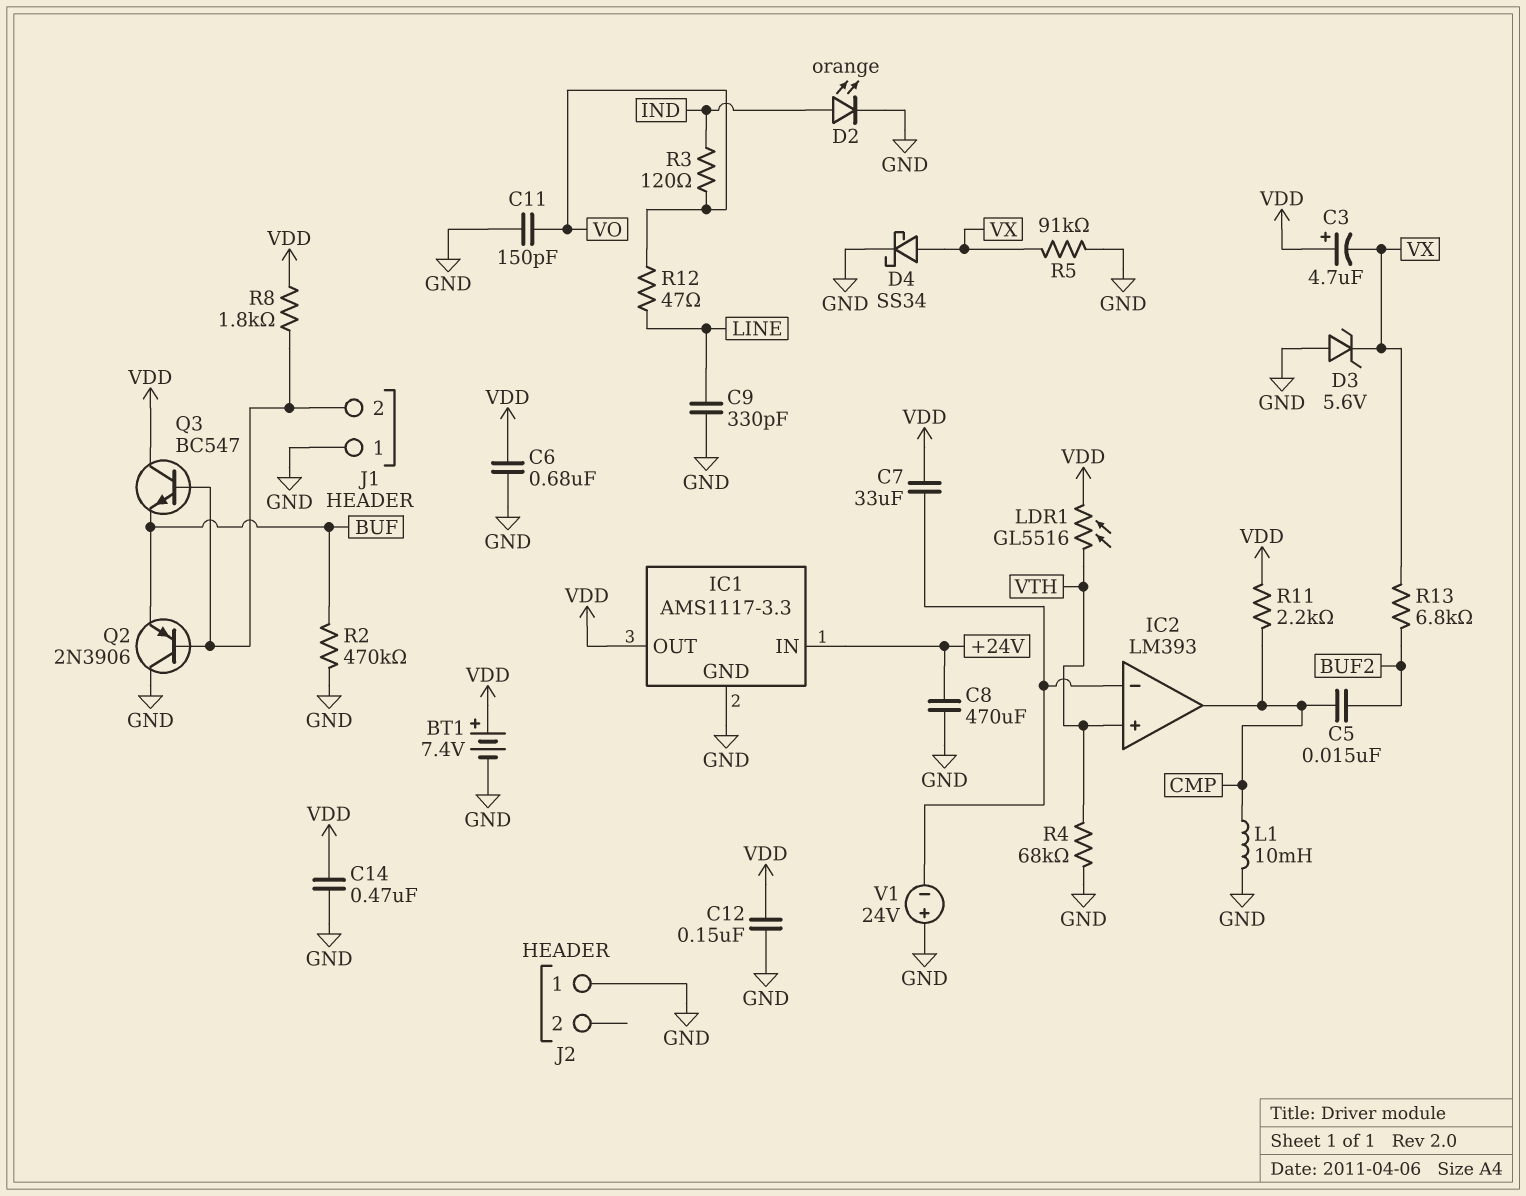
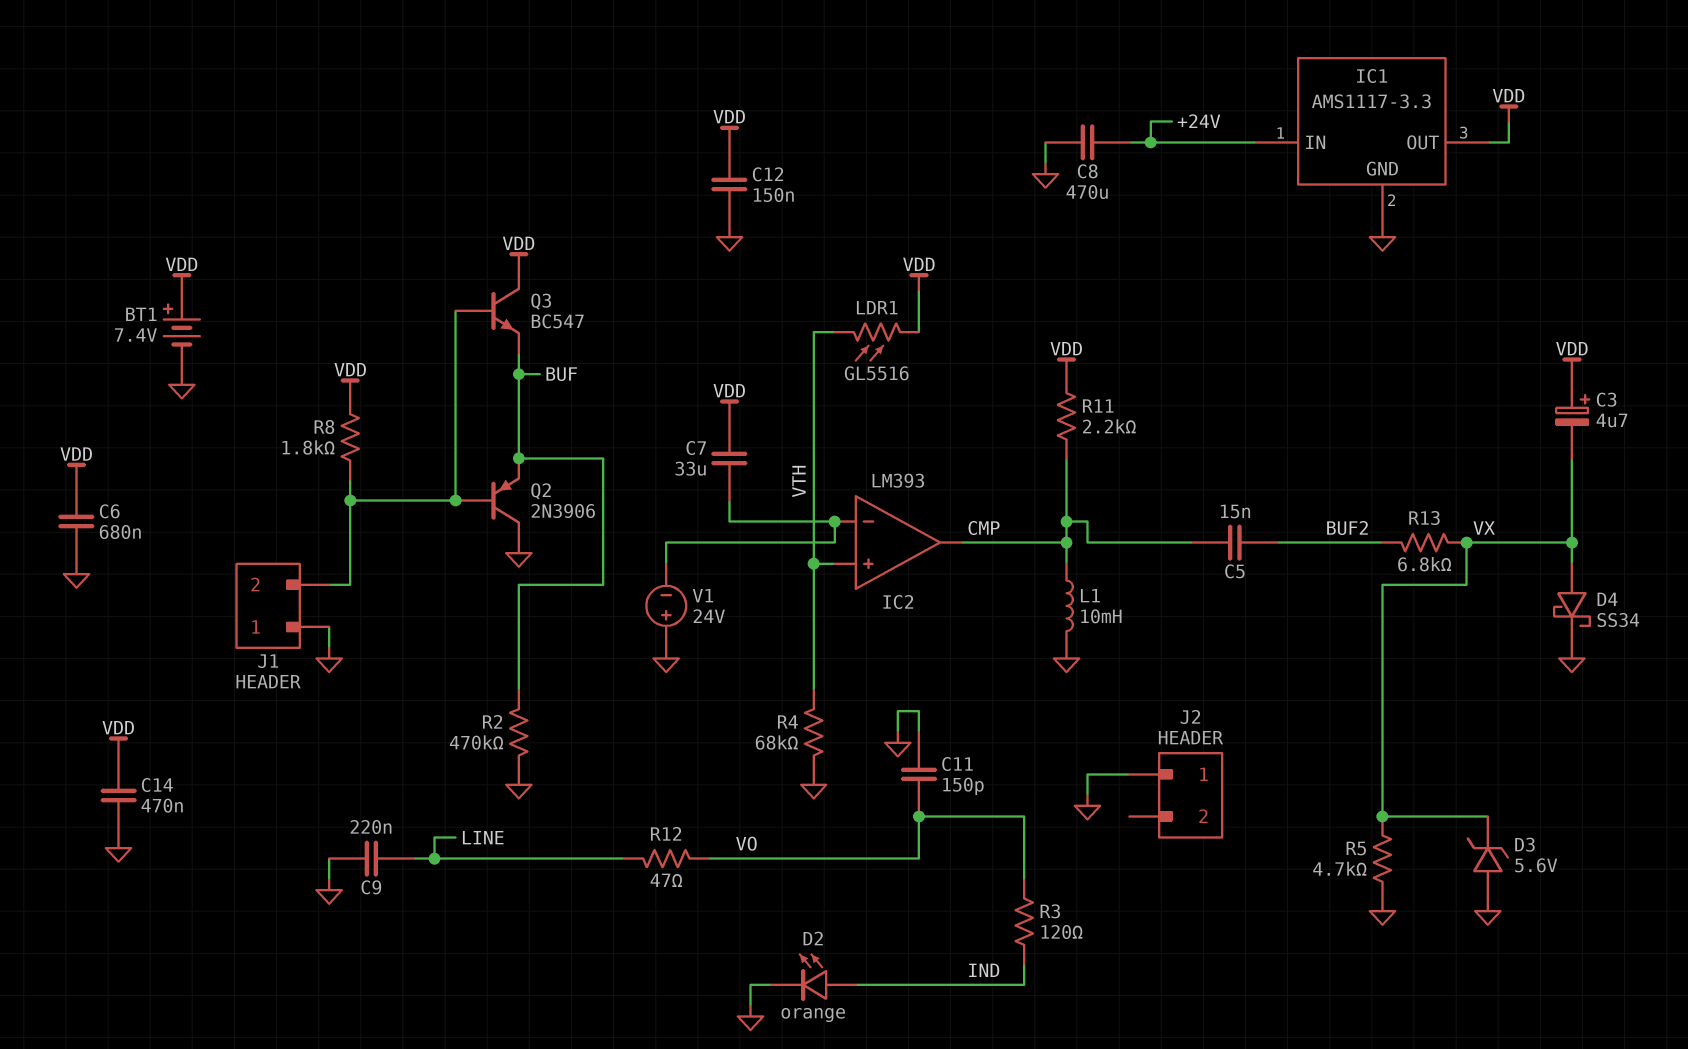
C9: 330pF (GND, LINE) -> 220nF (GND, LINE)
R5: 91k (GND, VX) -> 4.7k (GND, VX)

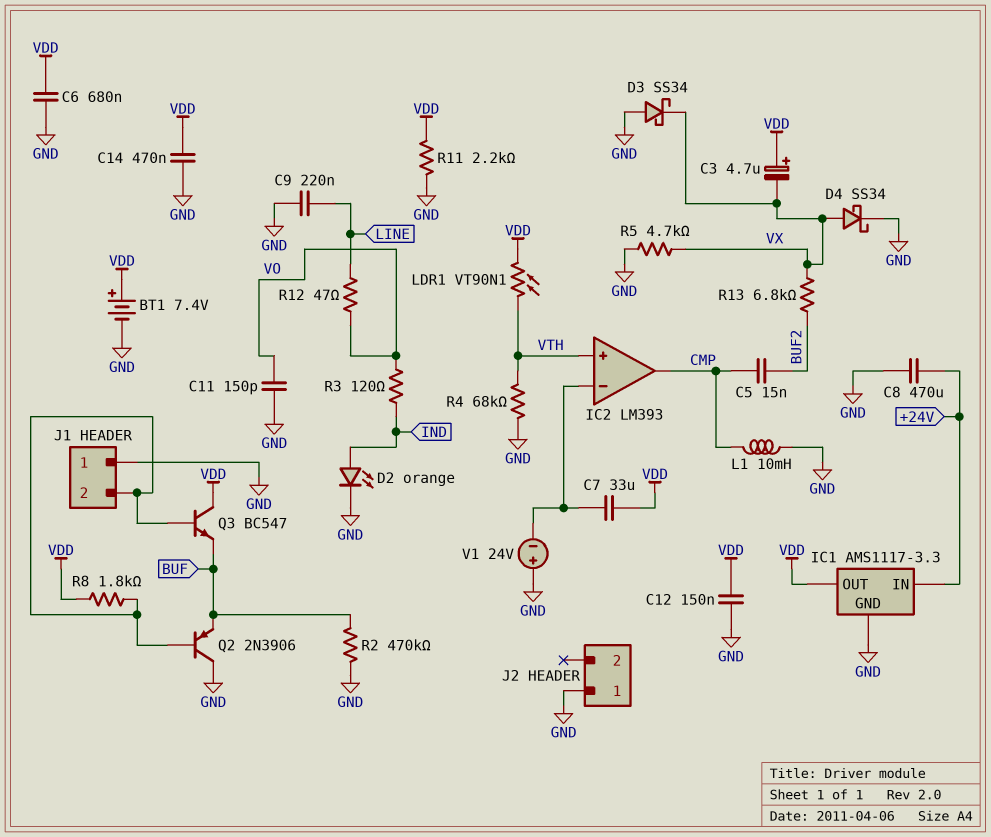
D3: zener 5.6V (A GND, K VX) -> schottky SS34 (A GND, K VX)
LDR1: GL5516 (VDD, VTH) -> VT90N1 (VDD, VTH)
R11: 2.2k (CMP, VDD) -> 2.2k (GND, VDD)

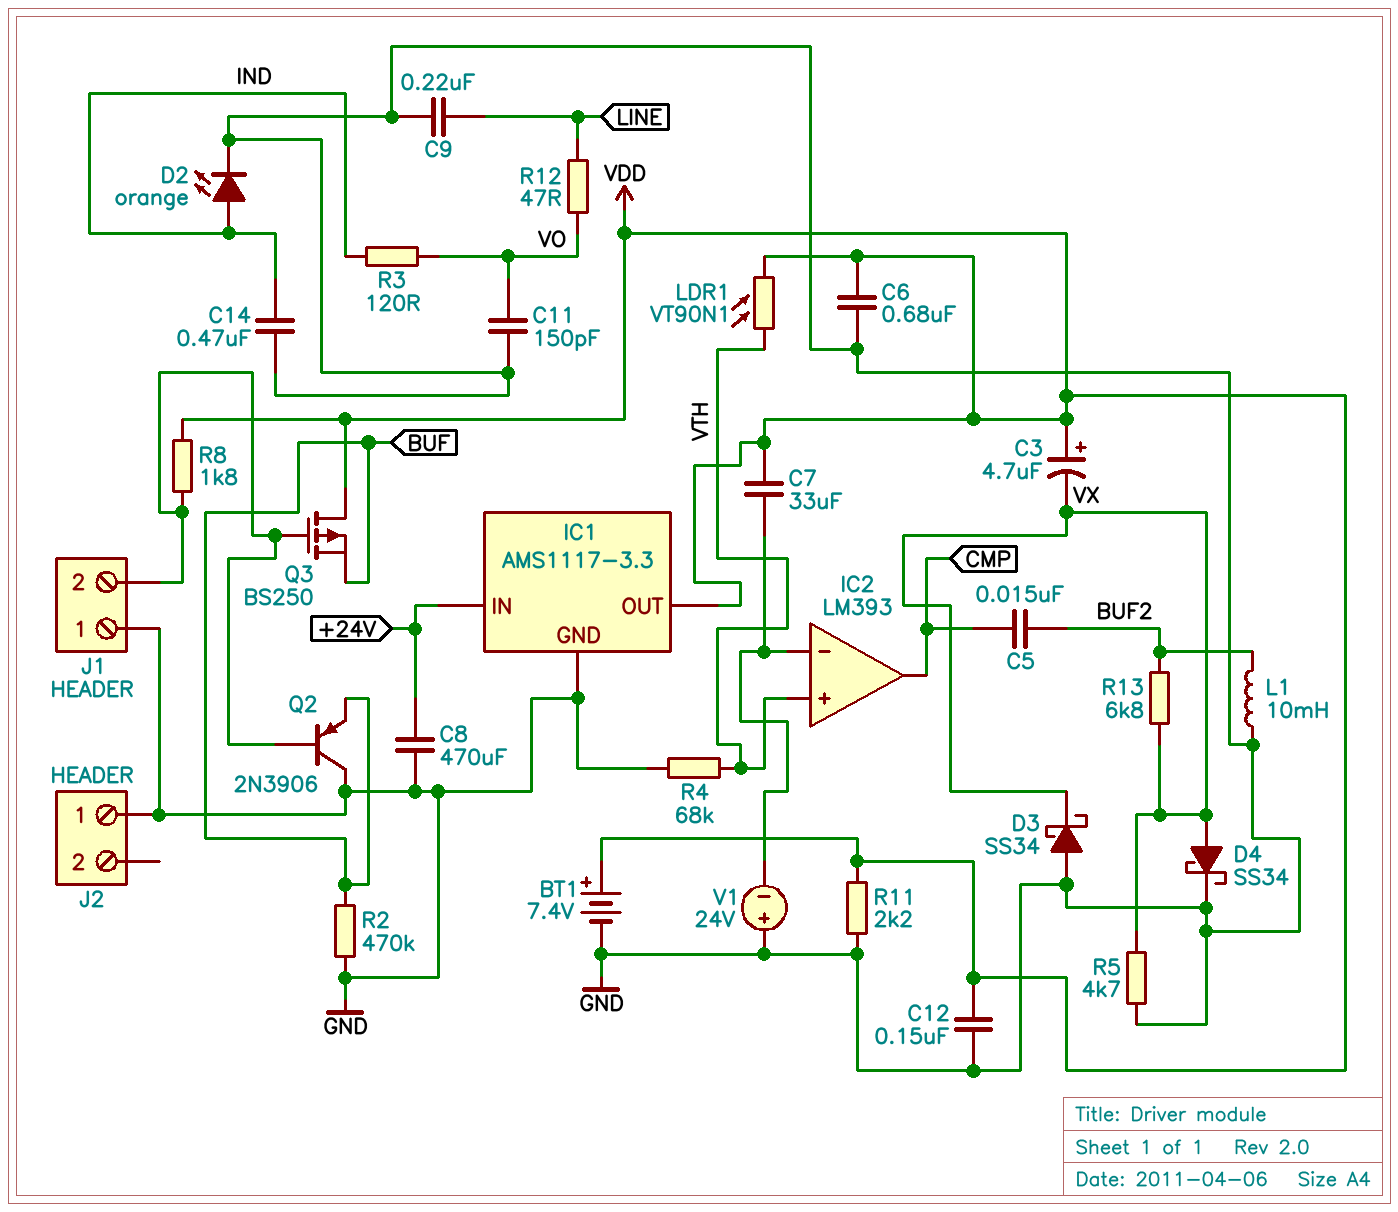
C14: 470nF (GND, VDD) -> 470nF (GND, IND)
L1: 10mH (CMP, GND) -> 10mH (BUF2, GND)
Q3: NPN BC547 (B J1/2, C VDD, E BUF) -> PMOS BS250 (G J1/2, D VDD, S BUF)

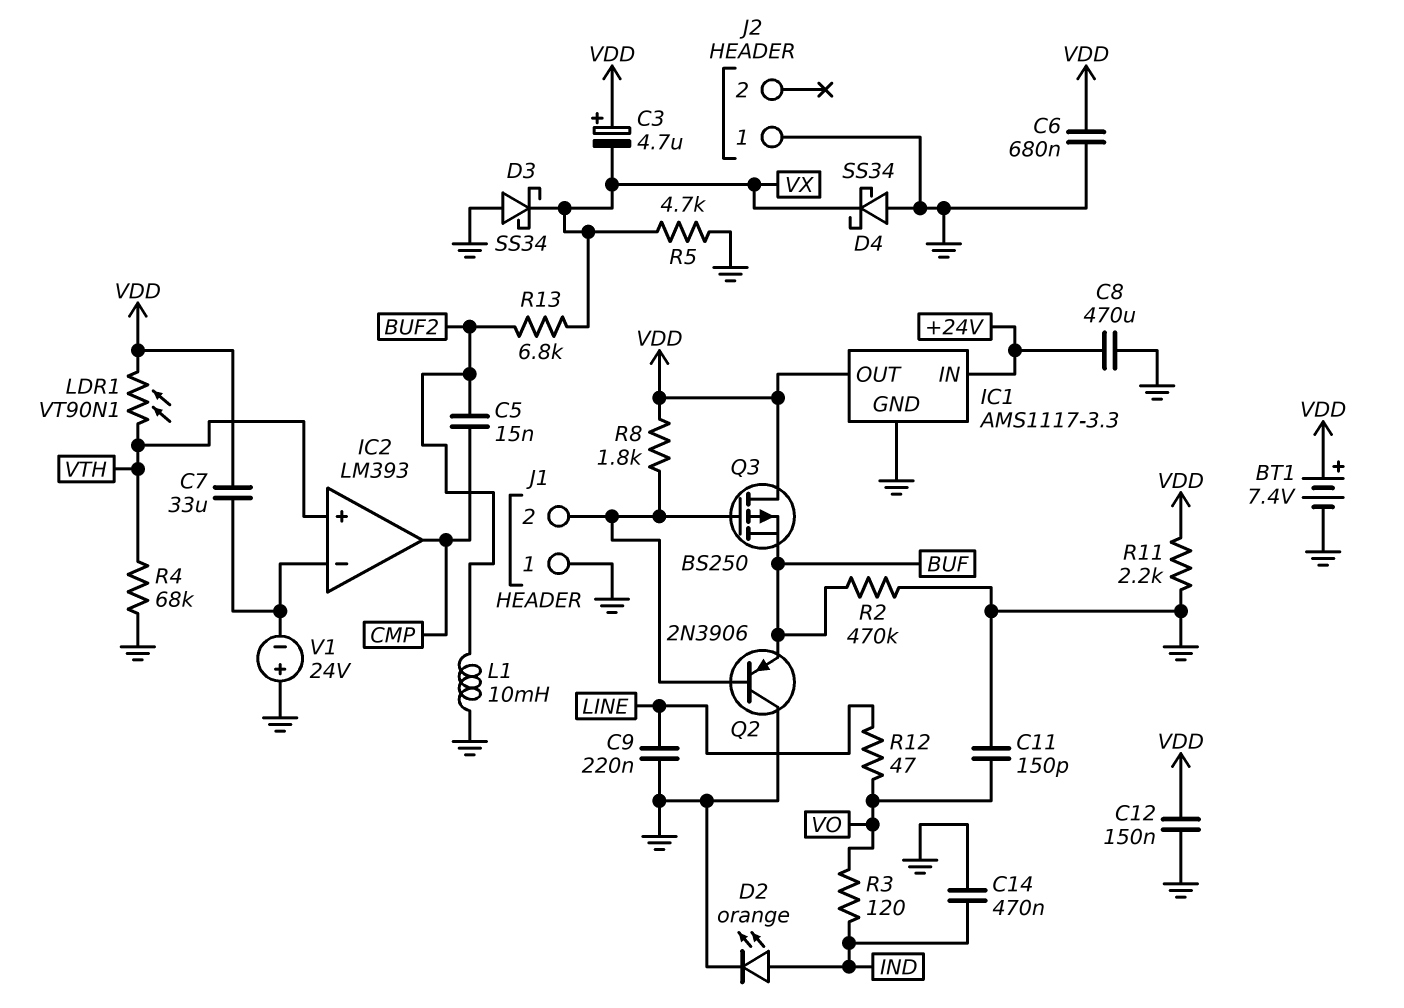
D4: schottky SS34 (A VX, K GND) -> schottky SS34 (A GND, K VX)

